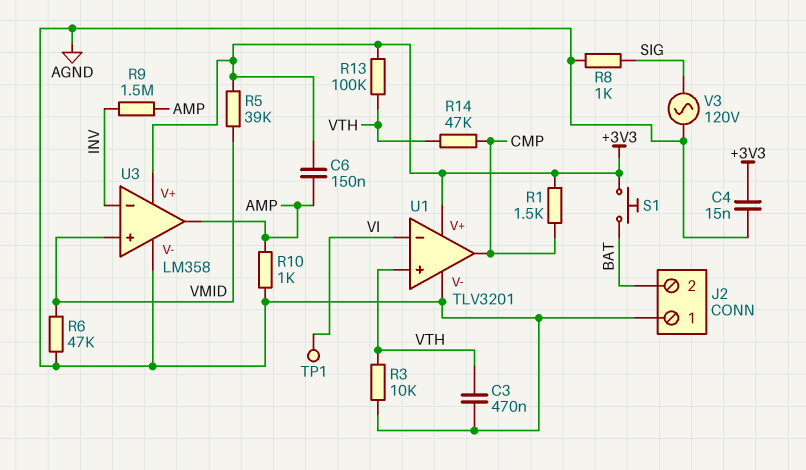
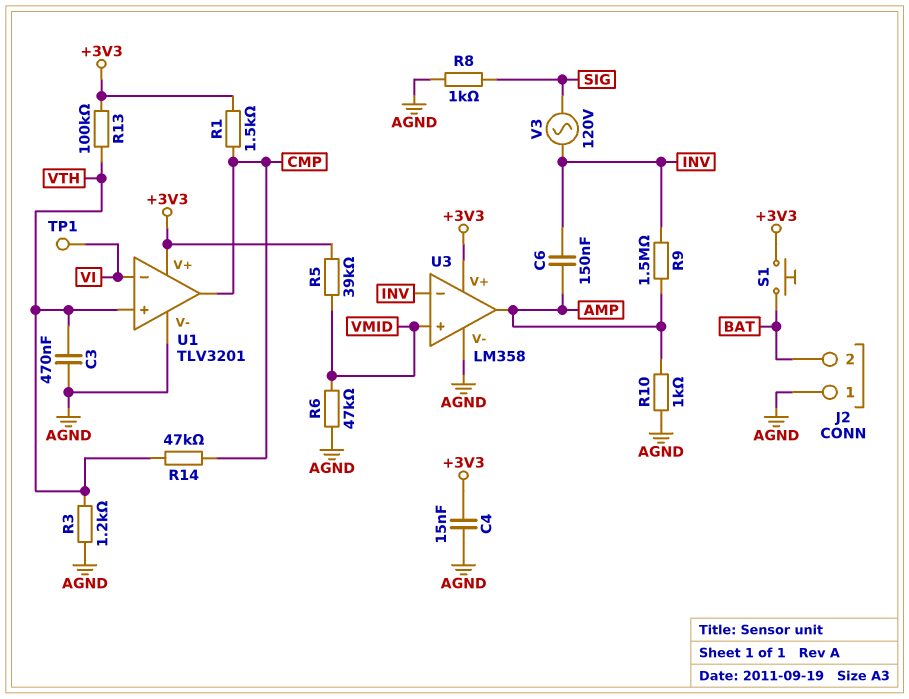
C6: 150nF (+3V3, AMP) -> 150nF (AMP, INV)
R3: 10k (AGND, VTH) -> 1.2k (AGND, VTH)
V3: AC 120V (AGND, SIG) -> AC 120V (INV, SIG)

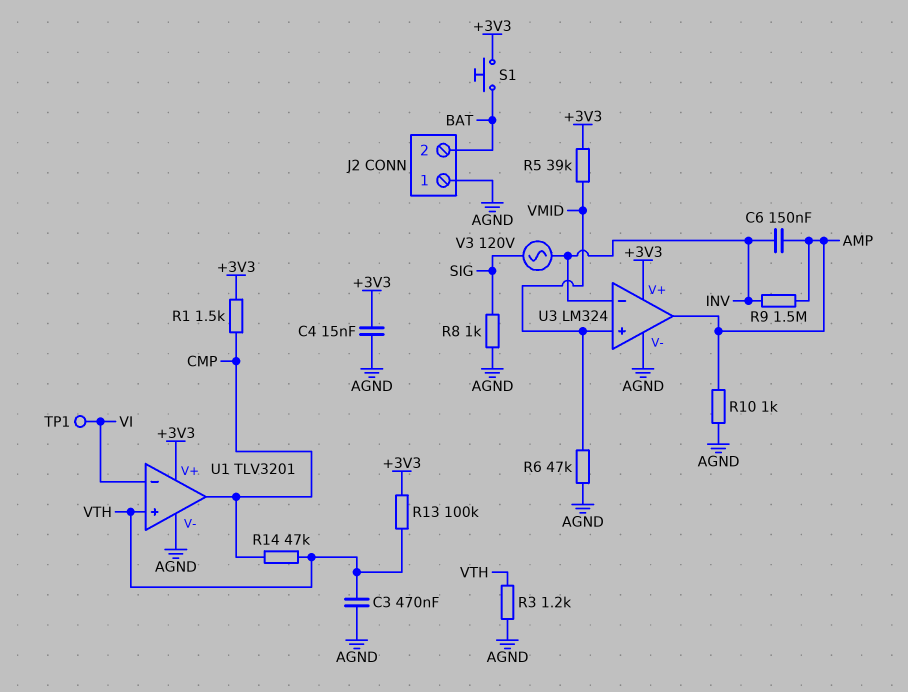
U3: LM358 -> LM324

